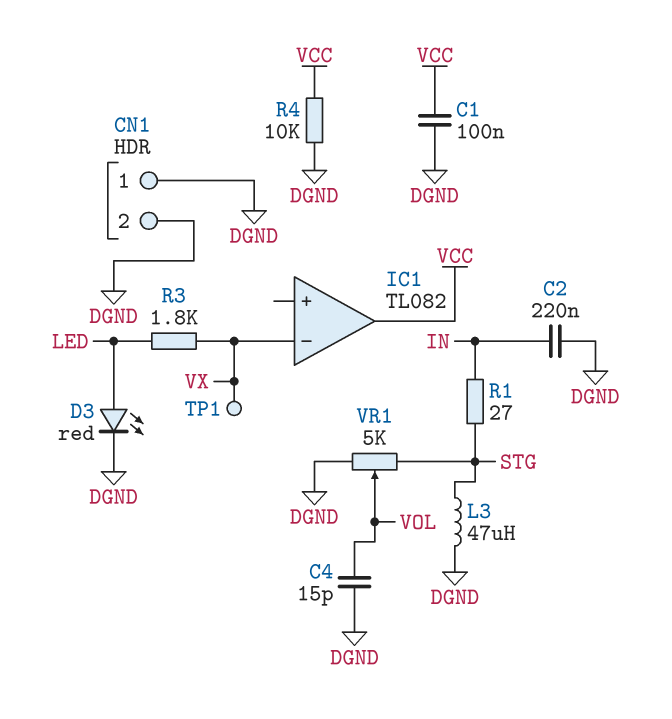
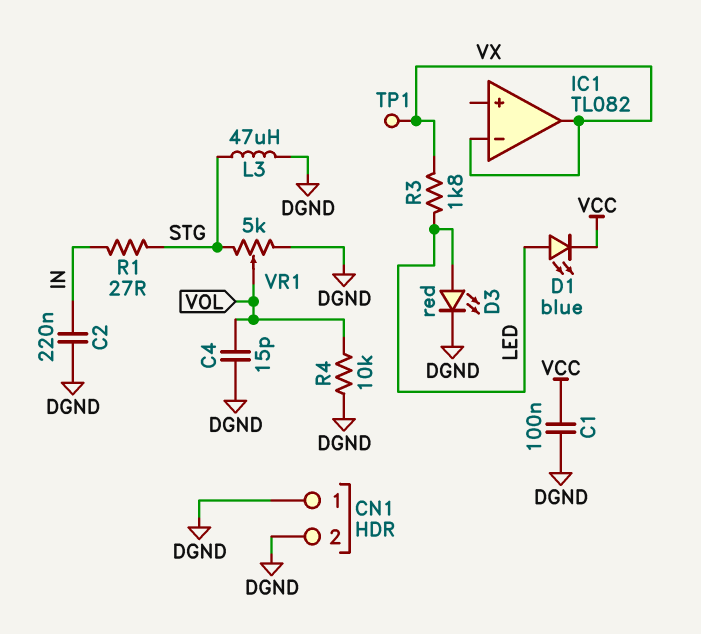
D1: none -> LED blue (A LED, K VCC)
IC1 pin out: VCC -> VX
R4: 10k (DGND, VCC) -> 10k (DGND, VOL)

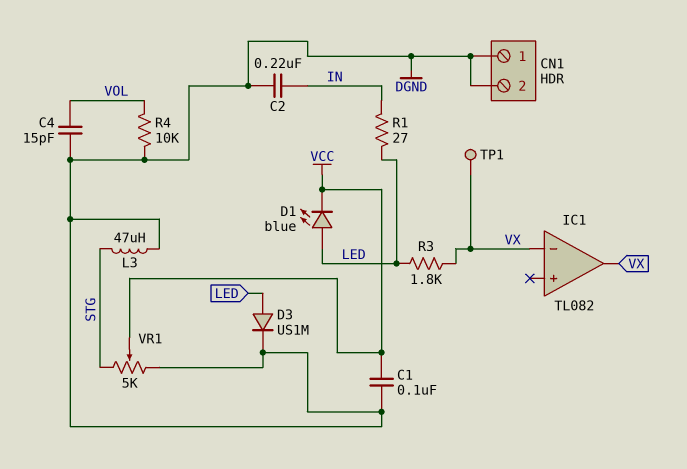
D3: LED red (A LED, K DGND) -> diode US1M (A LED, K DGND)
R1: 27 (IN, STG) -> 27 (IN, LED)
VR1: 5k (DGND, STG, wiper VOL) -> 5k (DGND, STG, wiper VCC)

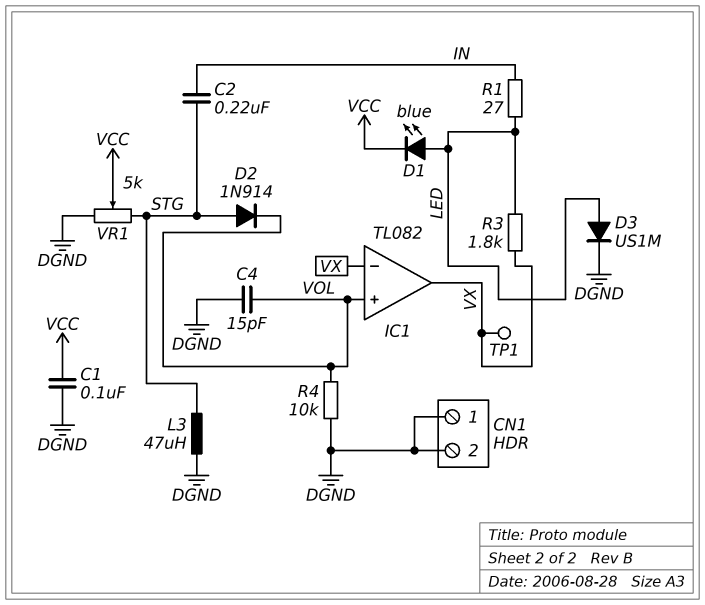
C2: 220nF (DGND, IN) -> 220nF (IN, STG)
D2: none -> diode 1N914 (A STG, K VOL)
IC1 pin in+: none -> VOL

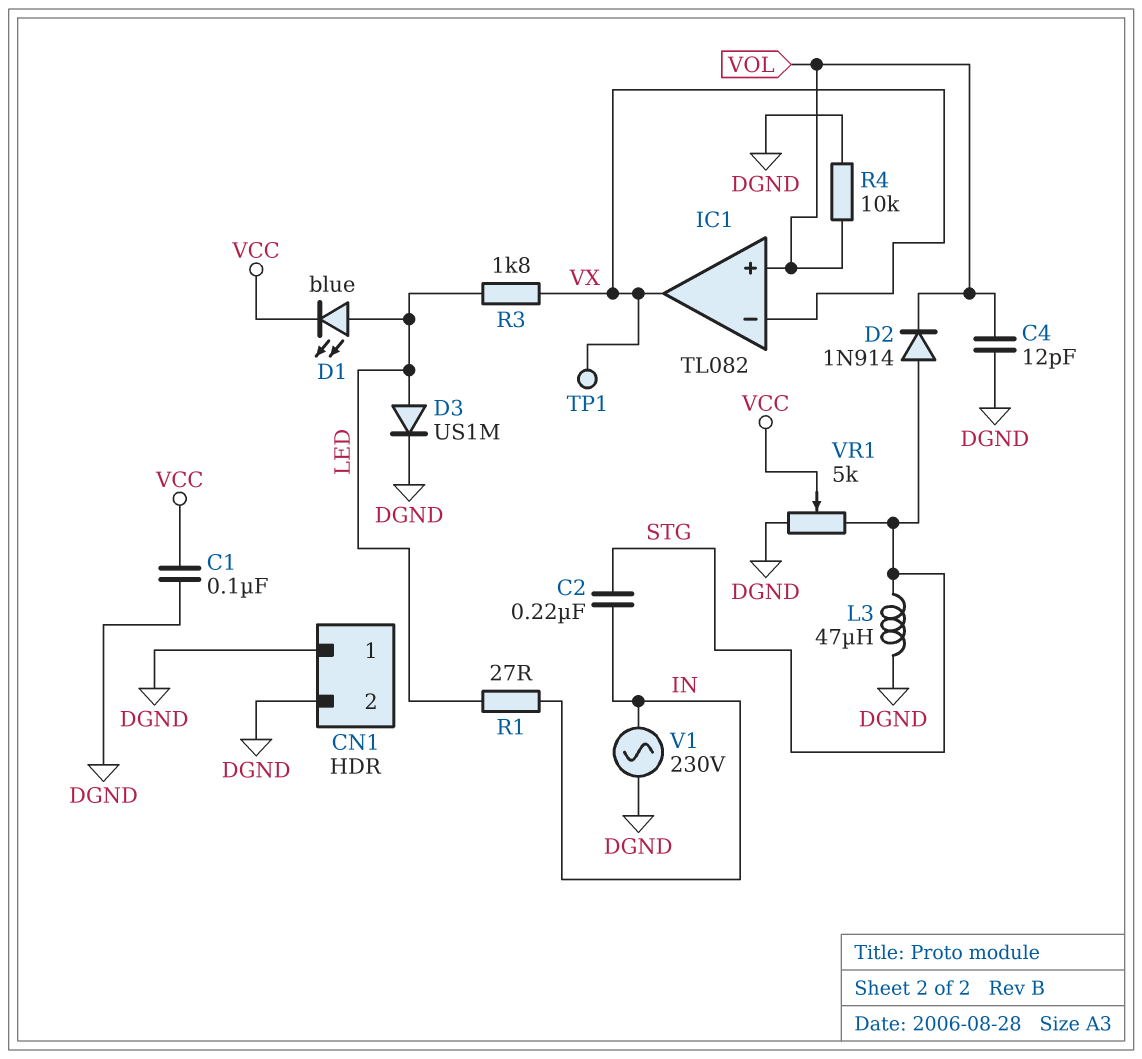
C4: 15pF (DGND, VOL) -> 12pF (DGND, VOL)
V1: none -> AC 230V (DGND, IN)

